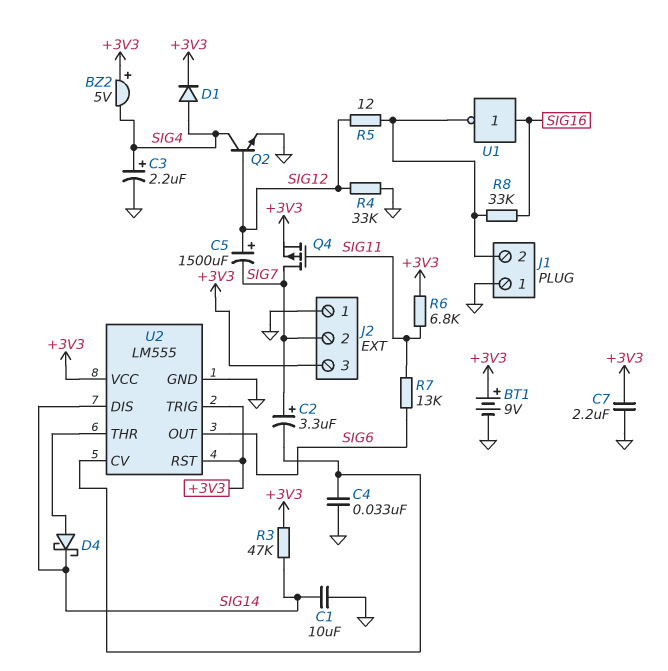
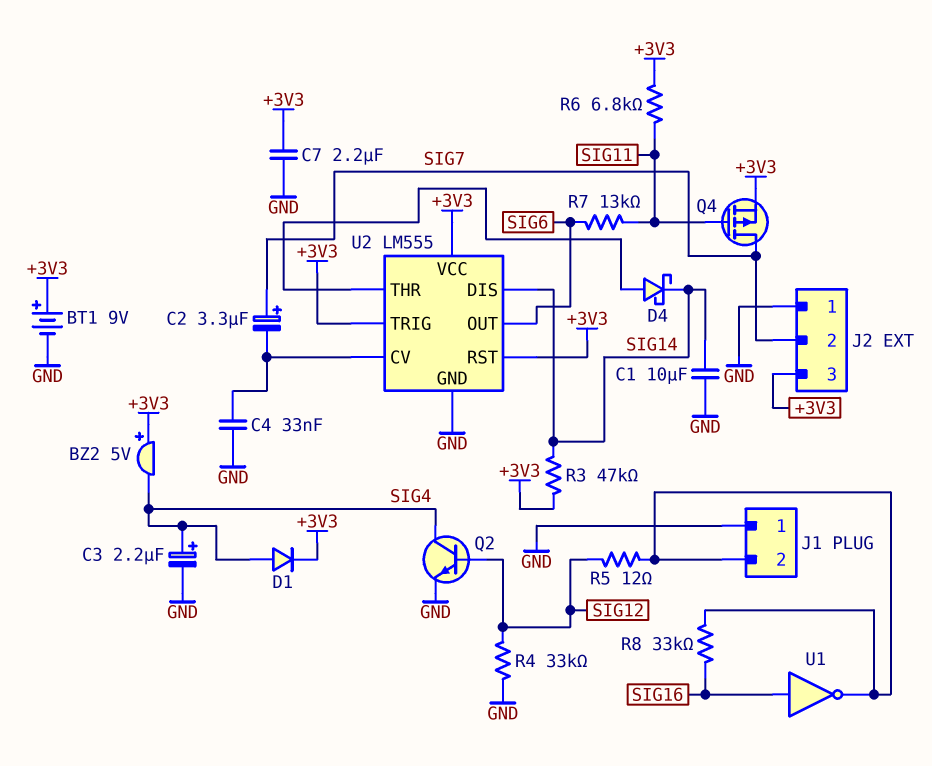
C5: 1500uF (plus SIG12, minus SIG7) -> none

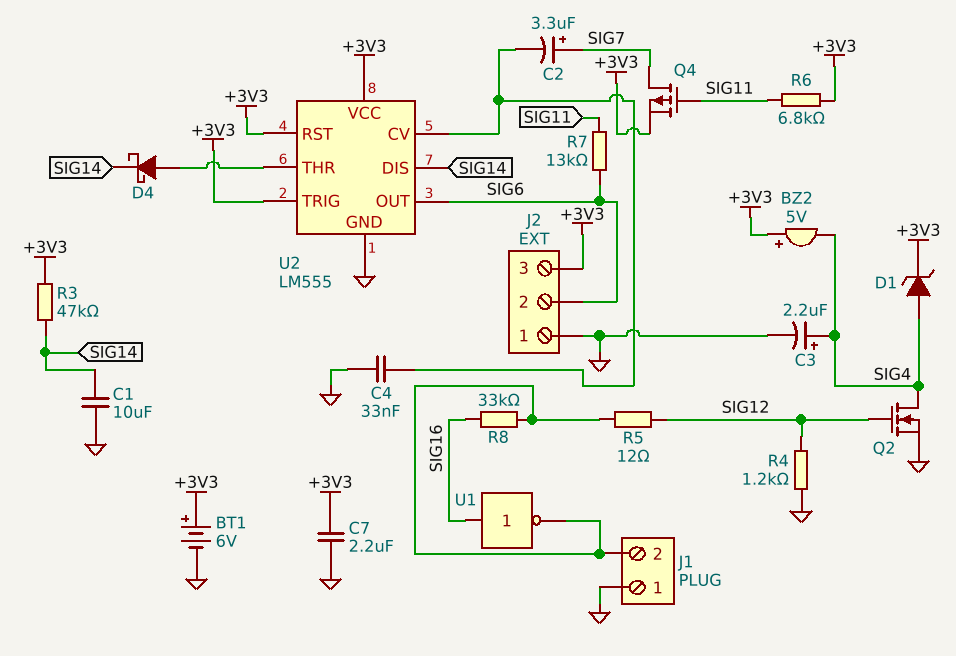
BT1: 9V (plus +3V3, minus GND) -> 6V (plus +3V3, minus GND)
D1: diode (A SIG4, K +3V3) -> zener (A SIG4, K +3V3)
J2 pin 2: SIG7 -> SIG6
Q2: NPN (B SIG12, C SIG4, E GND) -> NMOS (G SIG12, D SIG4, S GND)
R4: 33k (GND, SIG12) -> 1.2k (GND, SIG12)

